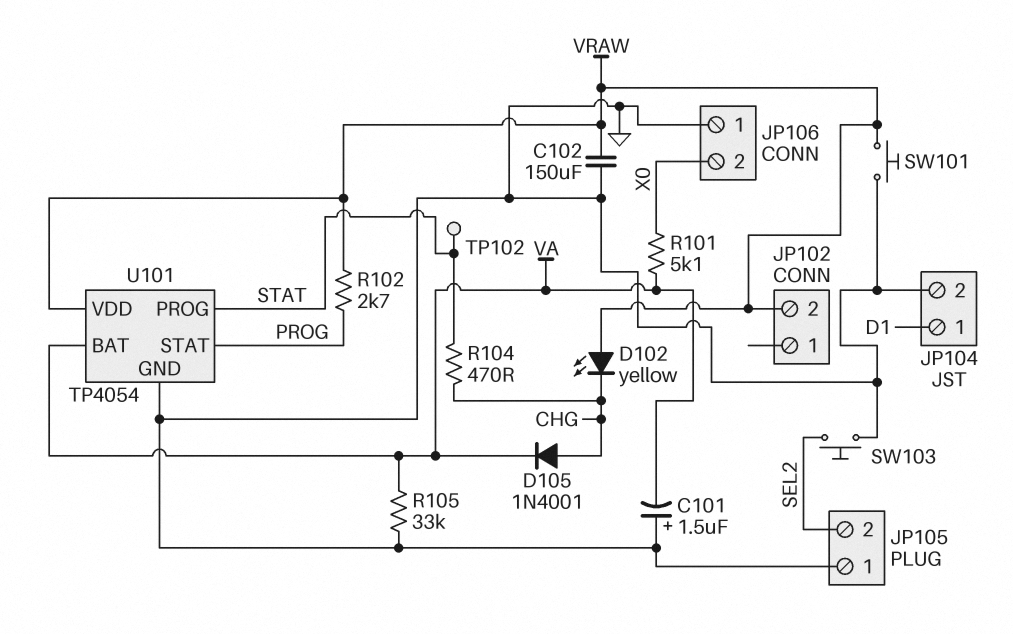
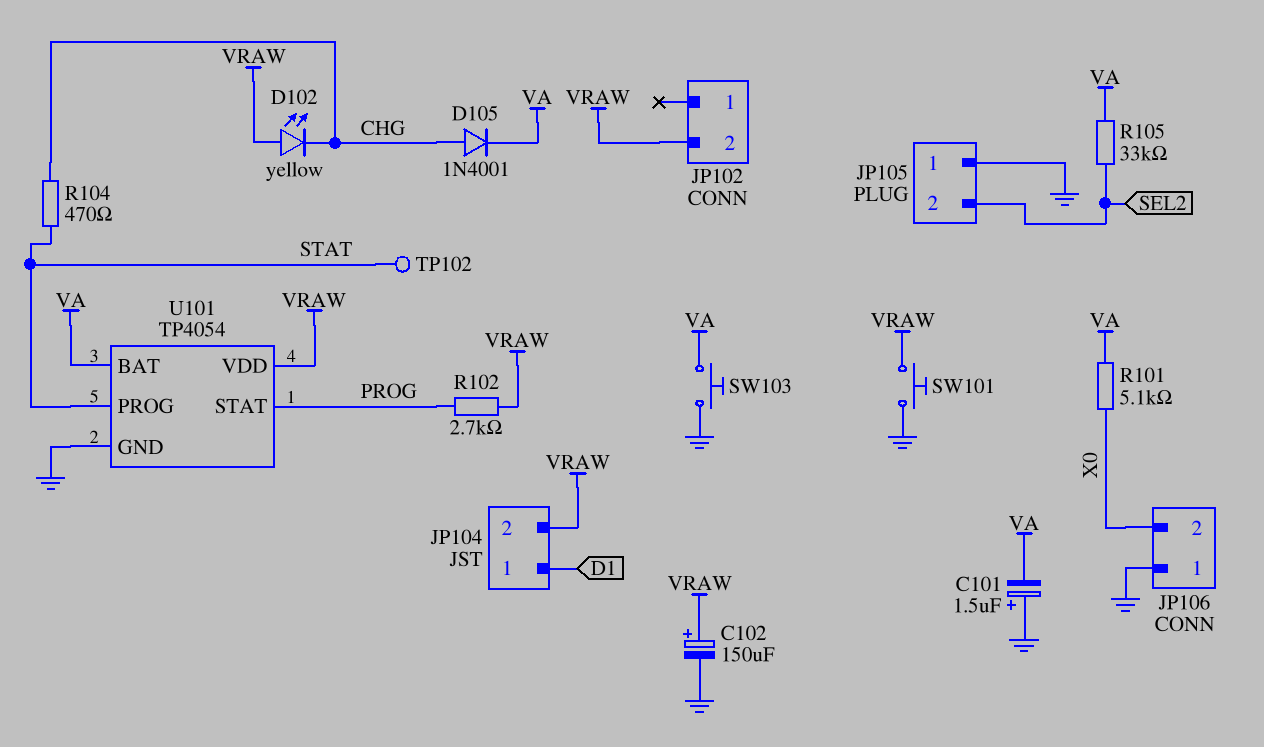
C102: 150uF (GND, VRAW) -> 150uF (plus VRAW, minus GND)
JP104 pin 2: GND -> VRAW
R105: 33k (GND, VA) -> 33k (SEL2, VA)
SW103: button (GND, SEL2) -> button (GND, VA)

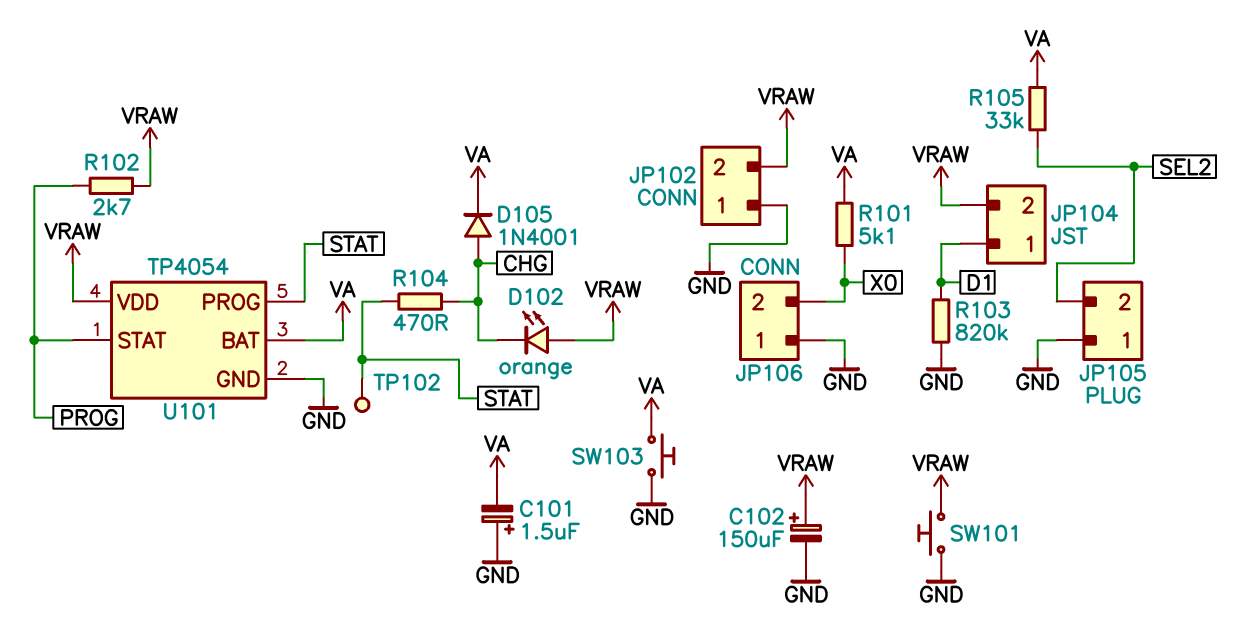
D102: LED yellow (A VRAW, K CHG) -> LED orange (A VRAW, K CHG)
JP102 pin 1: none -> GND
R103: none -> 820k (D1, GND)

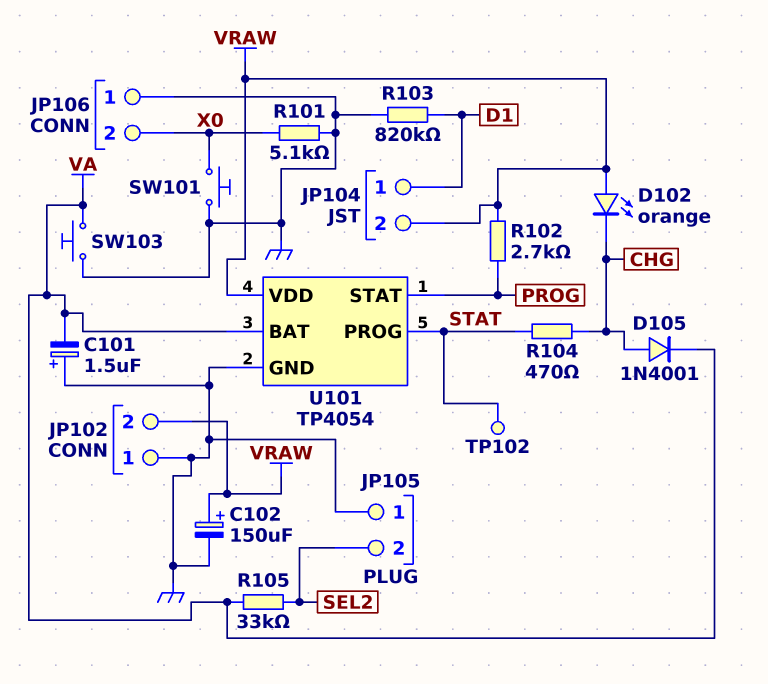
R101: 5.1k (VA, X0) -> 5.1k (GND, X0)
SW101: button (GND, VRAW) -> button (GND, X0)

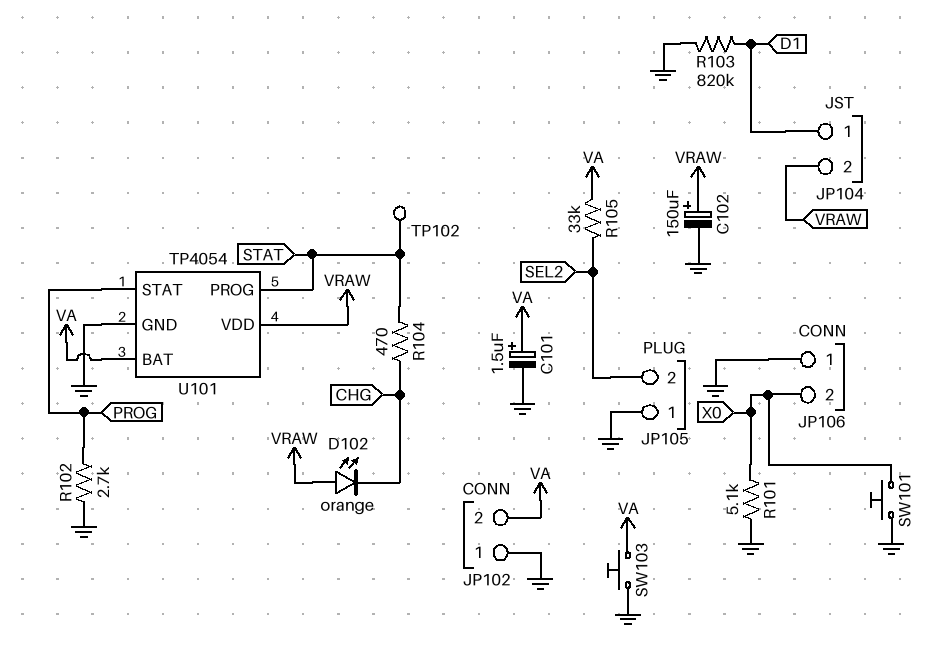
C101: 1.5uF (plus GND, minus VA) -> 1.5uF (plus VA, minus GND)
D105: diode 1N4001 (A CHG, K VA) -> none
JP102 pin 2: VRAW -> VA
R102: 2.7k (PROG, VRAW) -> 2.7k (GND, PROG)

